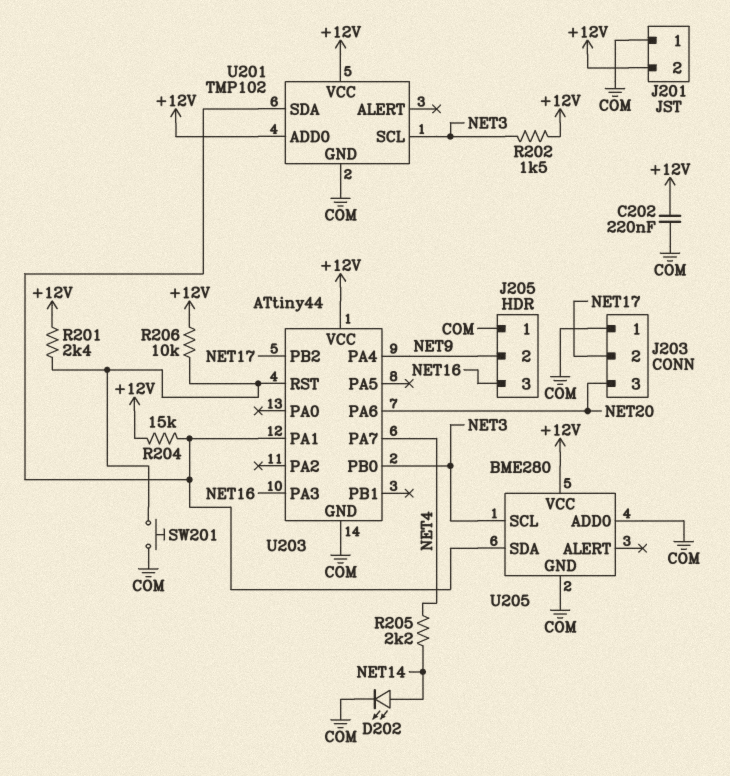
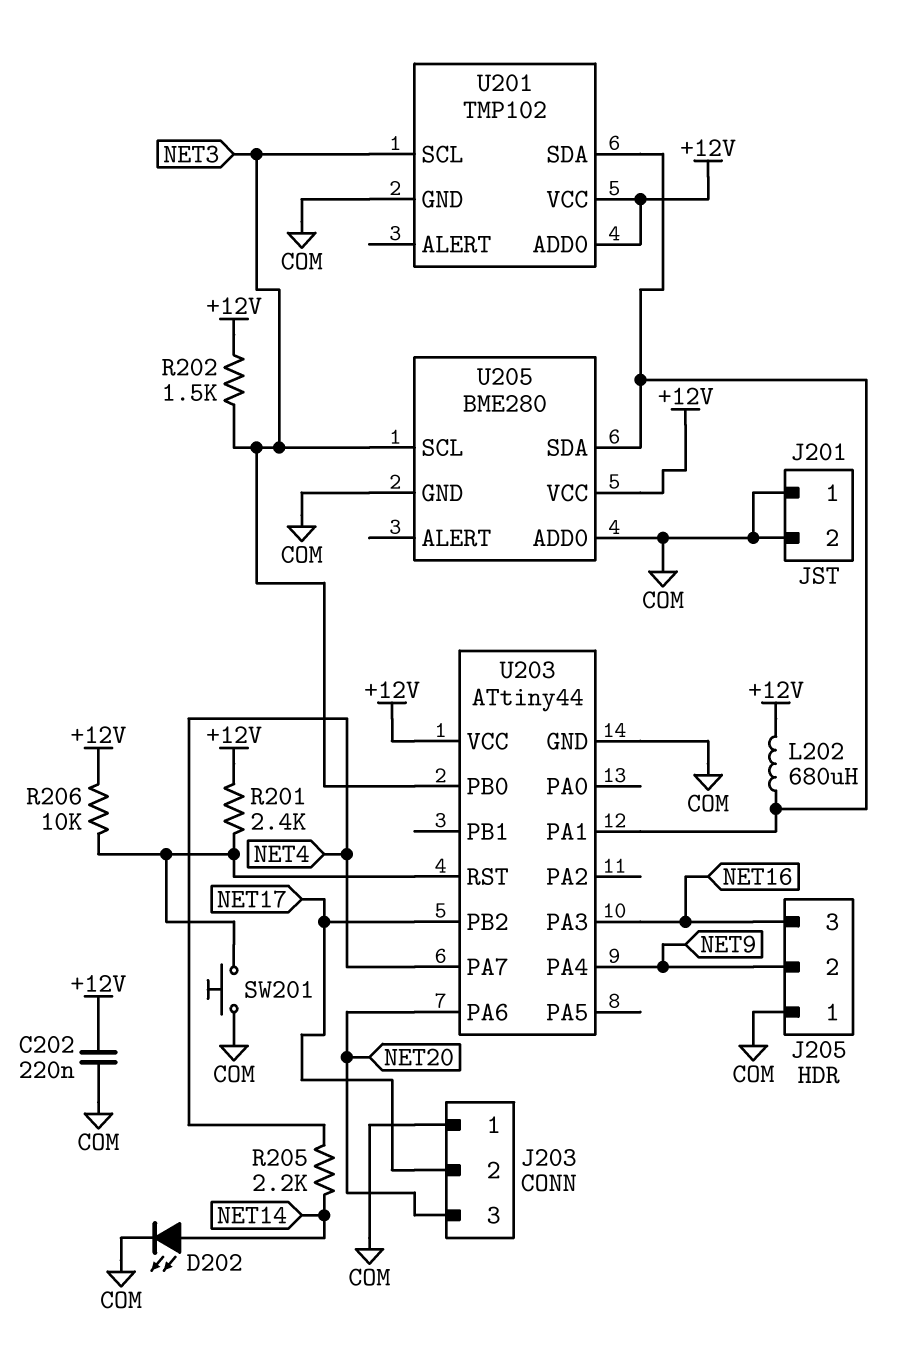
J201 pin 2: +12V -> COM
L202: none -> 680uH (+12V, U201/SDA)
R204: 15k (+12V, U201/SDA) -> none

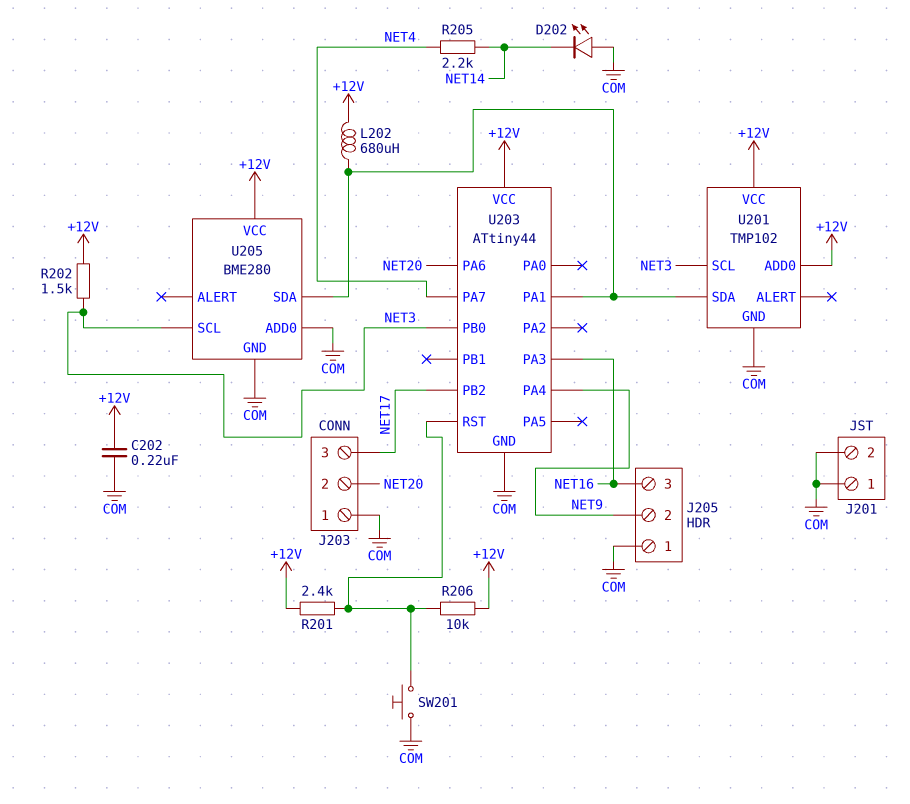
D202: LED (A NET14, K COM) -> LED (A COM, K NET14)
J203 pin 2: NET17 -> NET20
J203 pin 3: NET20 -> NET17

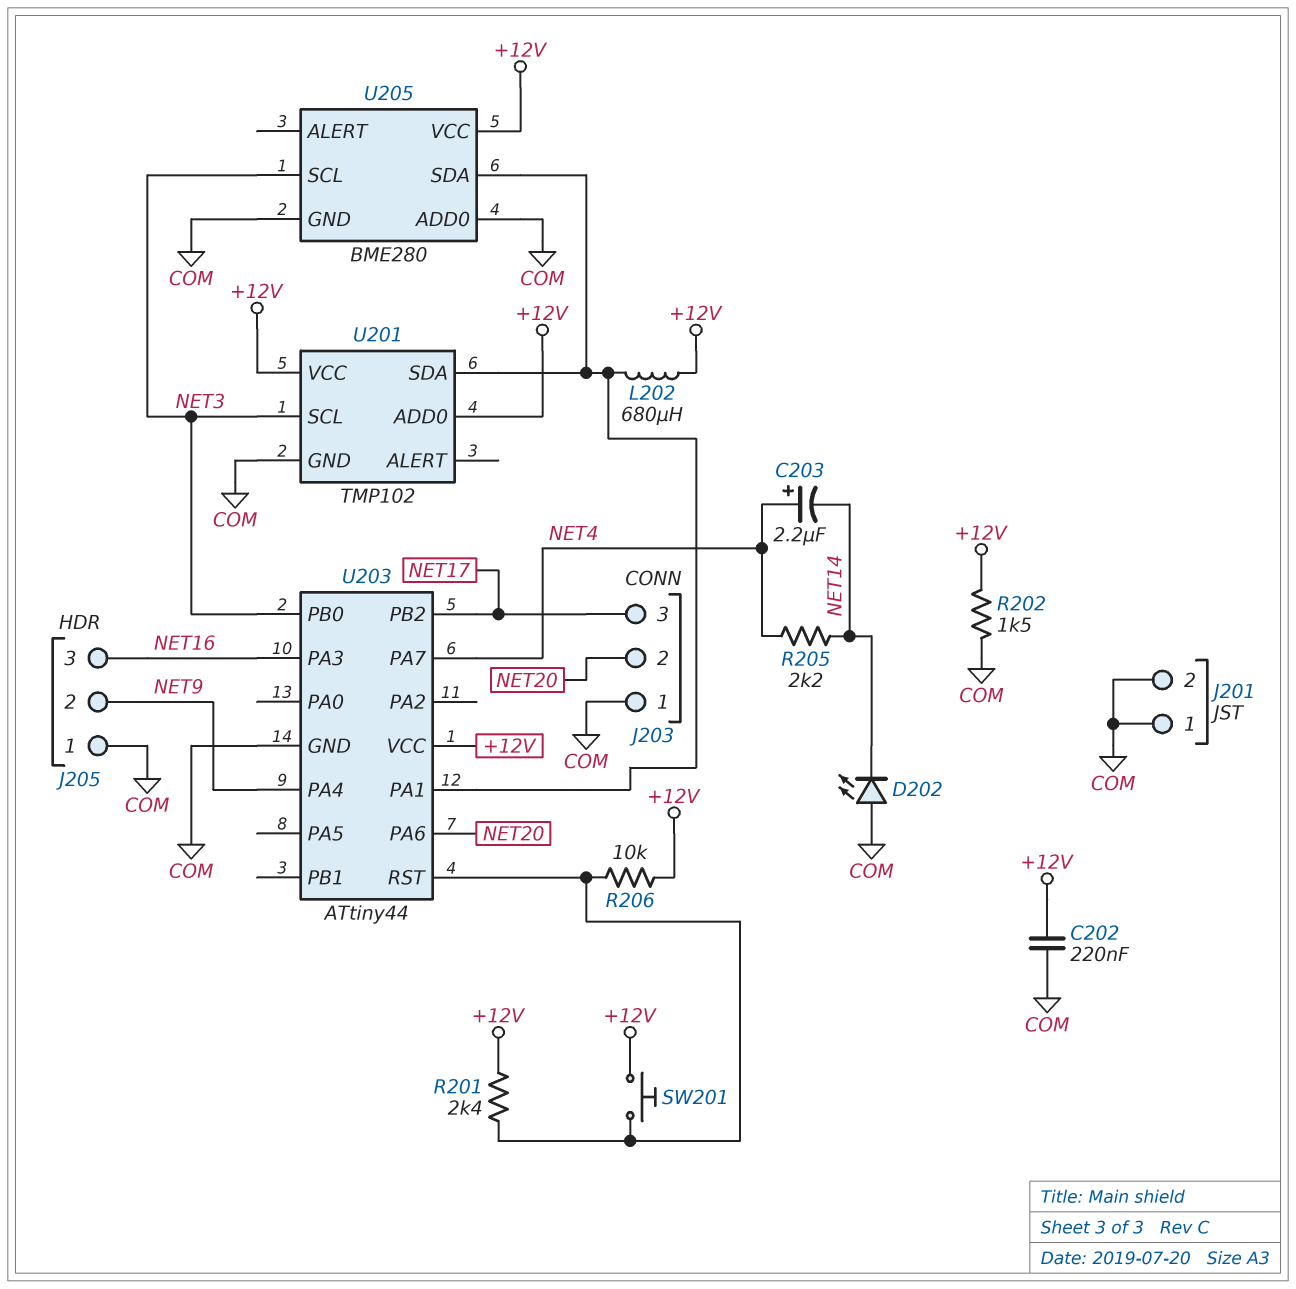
C203: none -> 2.2uF (plus NET4, minus NET14)
R202: 1.5k (+12V, NET3) -> 1.5k (+12V, COM)
SW201: button (COM, U203/RST) -> button (+12V, U203/RST)

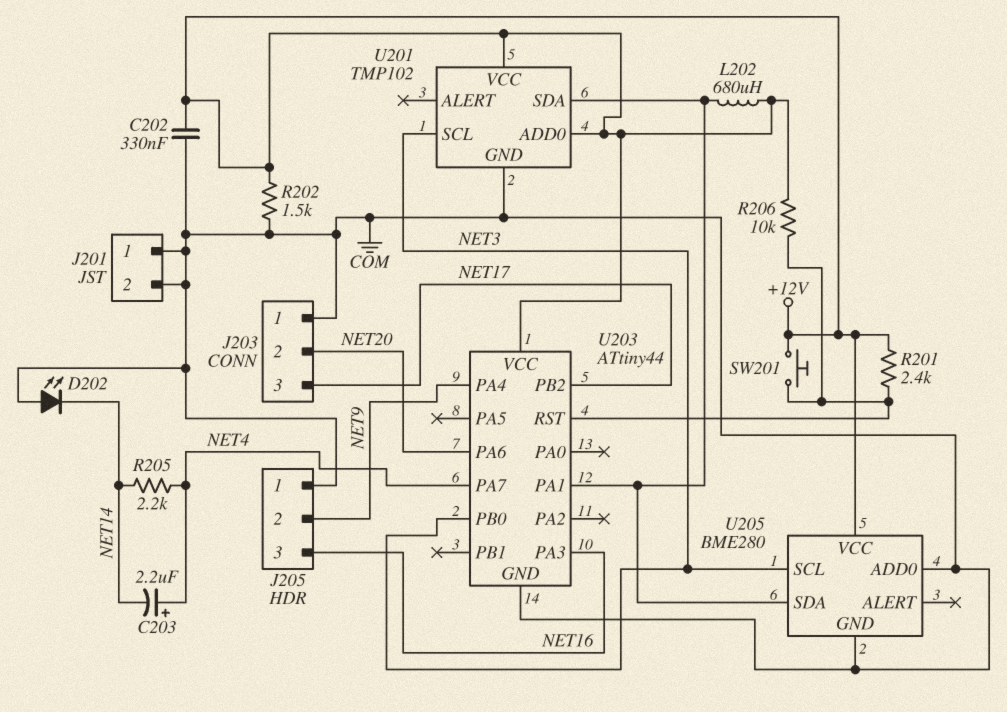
C202: 220nF (+12V, COM) -> 330nF (+12V, COM)

